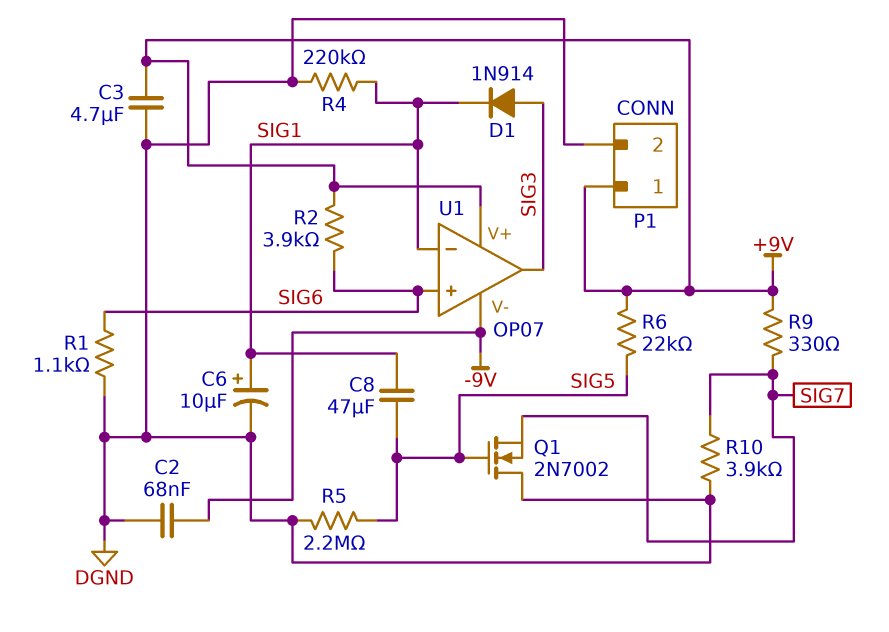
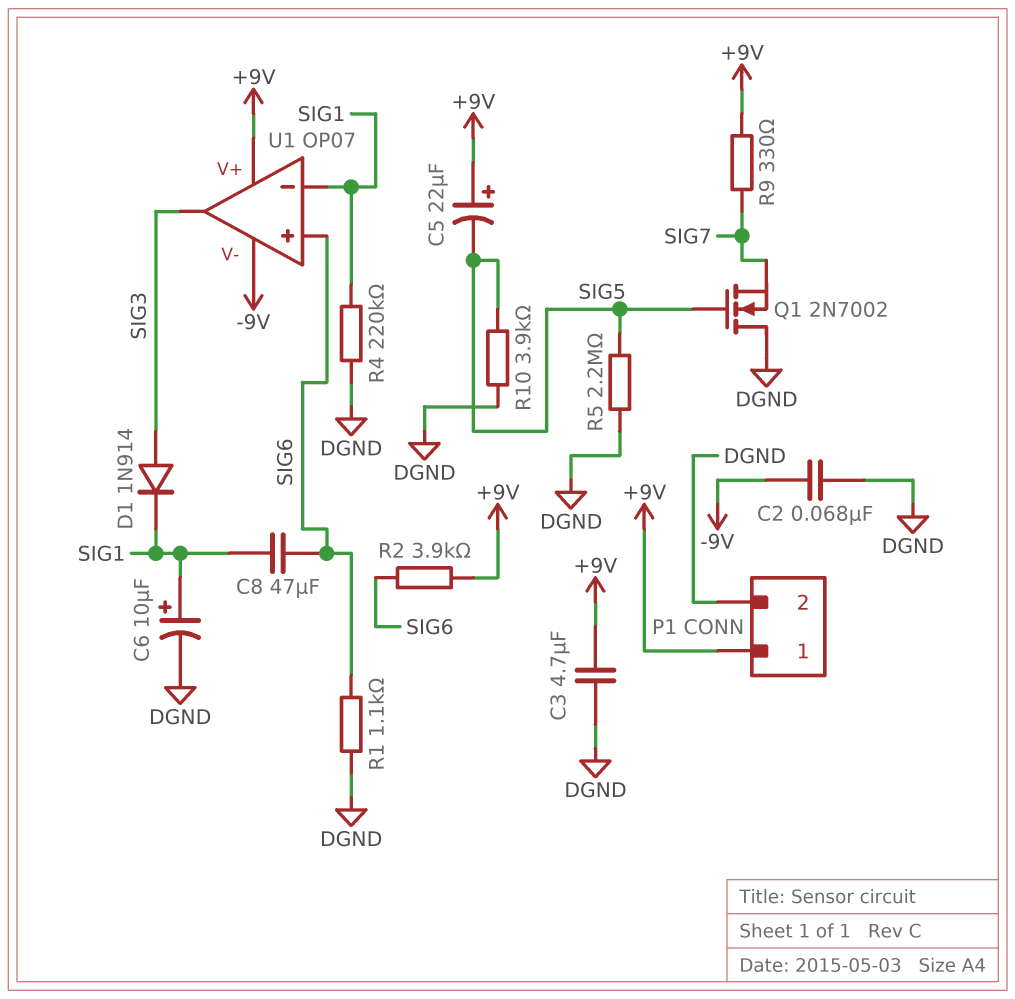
C5: none -> 22uF (plus +9V, minus SIG5)
C8: 47uF (SIG1, SIG5) -> 47uF (SIG1, SIG6)
R6: 22k (+9V, SIG5) -> none
R10: 3.9k (DGND, SIG7) -> 3.9k (DGND, SIG5)

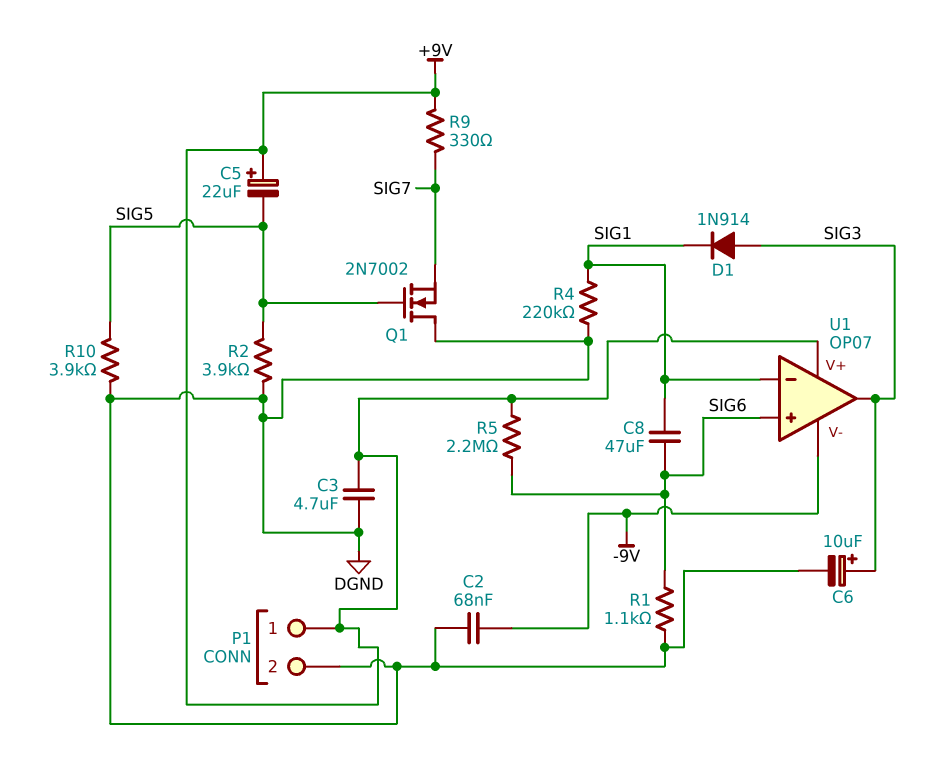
C6: 10uF (plus SIG1, minus DGND) -> 10uF (plus SIG3, minus DGND)
R2: 3.9k (+9V, SIG6) -> 3.9k (DGND, SIG5)
R5: 2.2M (DGND, SIG5) -> 2.2M (+9V, SIG6)

